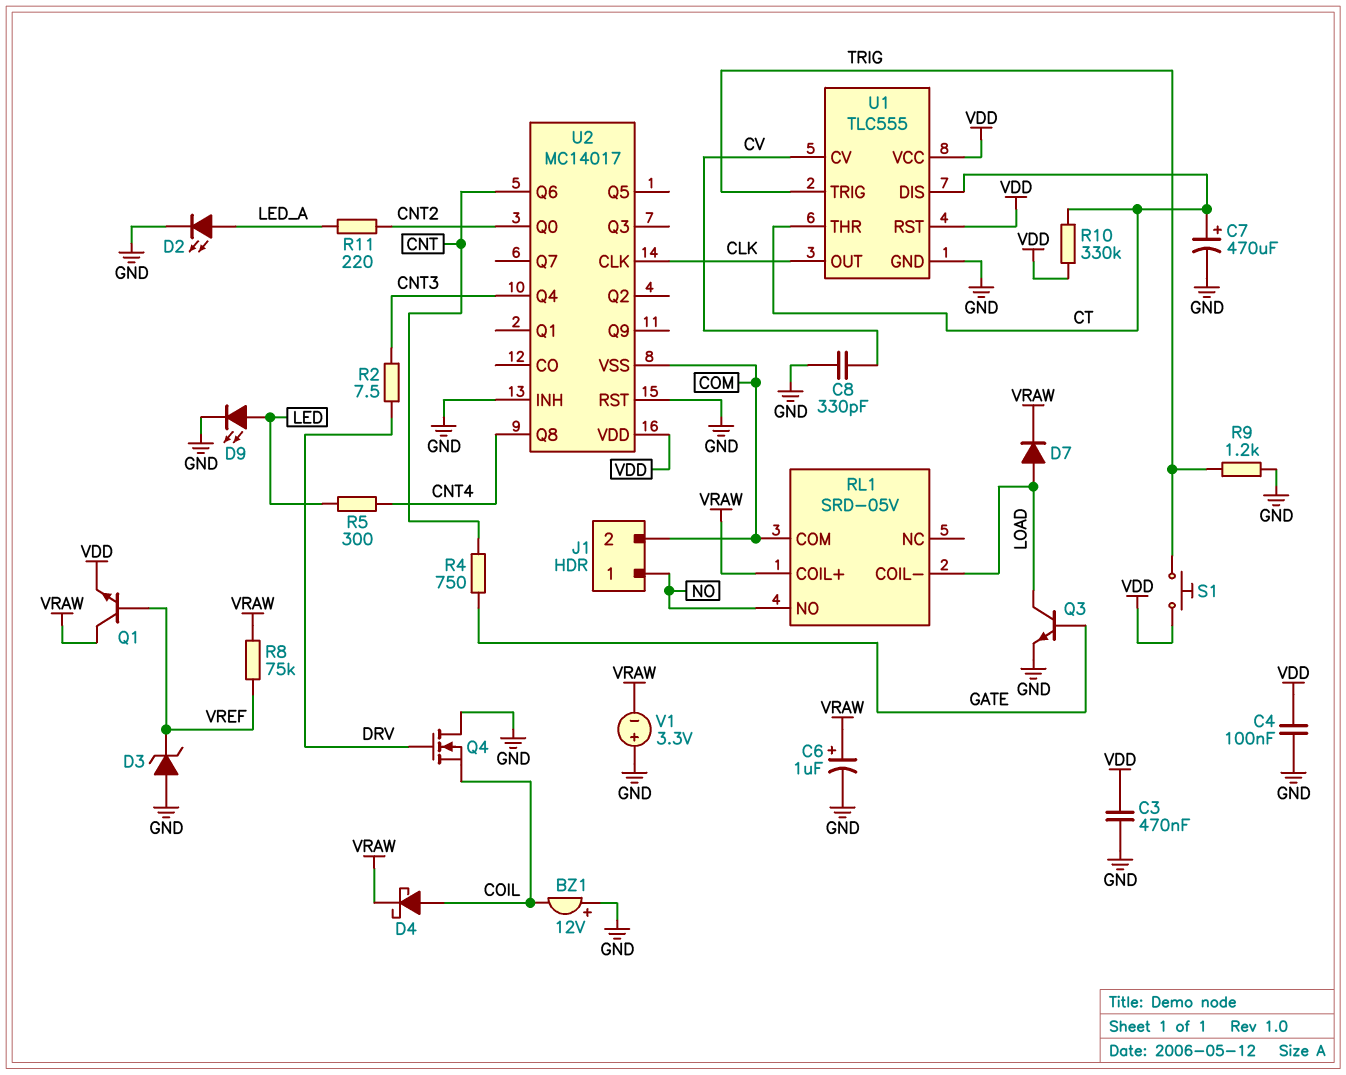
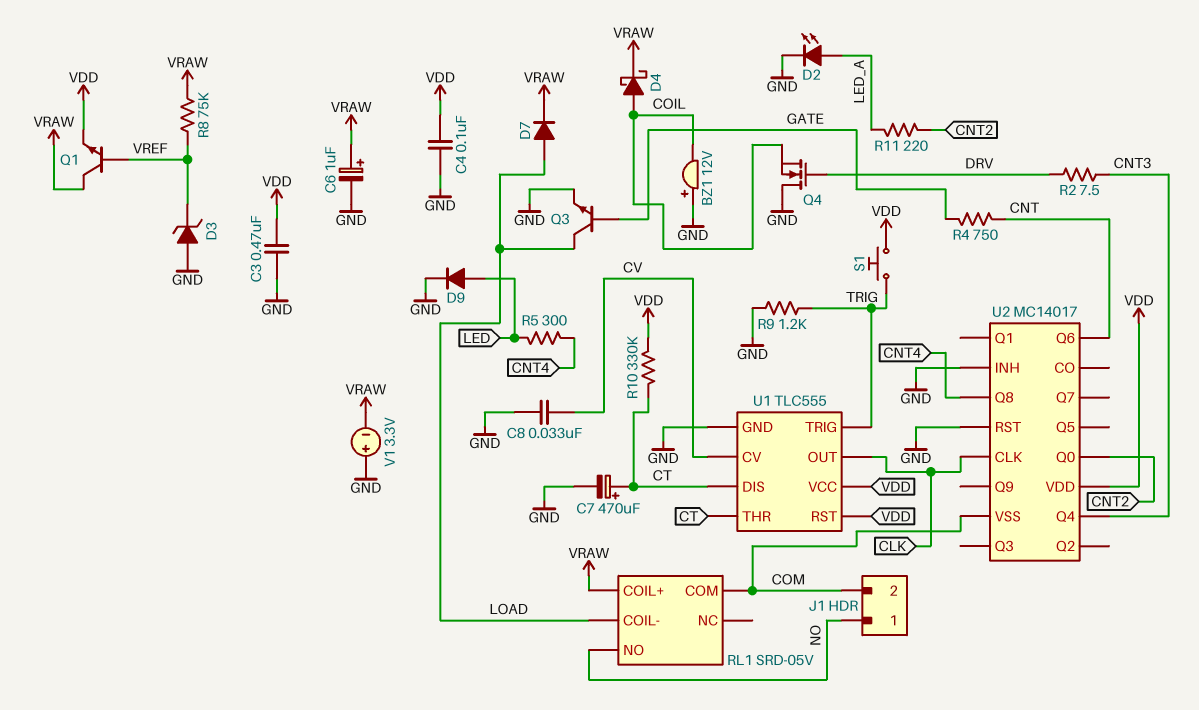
C8: 330pF (CV, GND) -> 33nF (CV, GND)
D9: LED (A LED, K GND) -> diode (A LED, K GND)

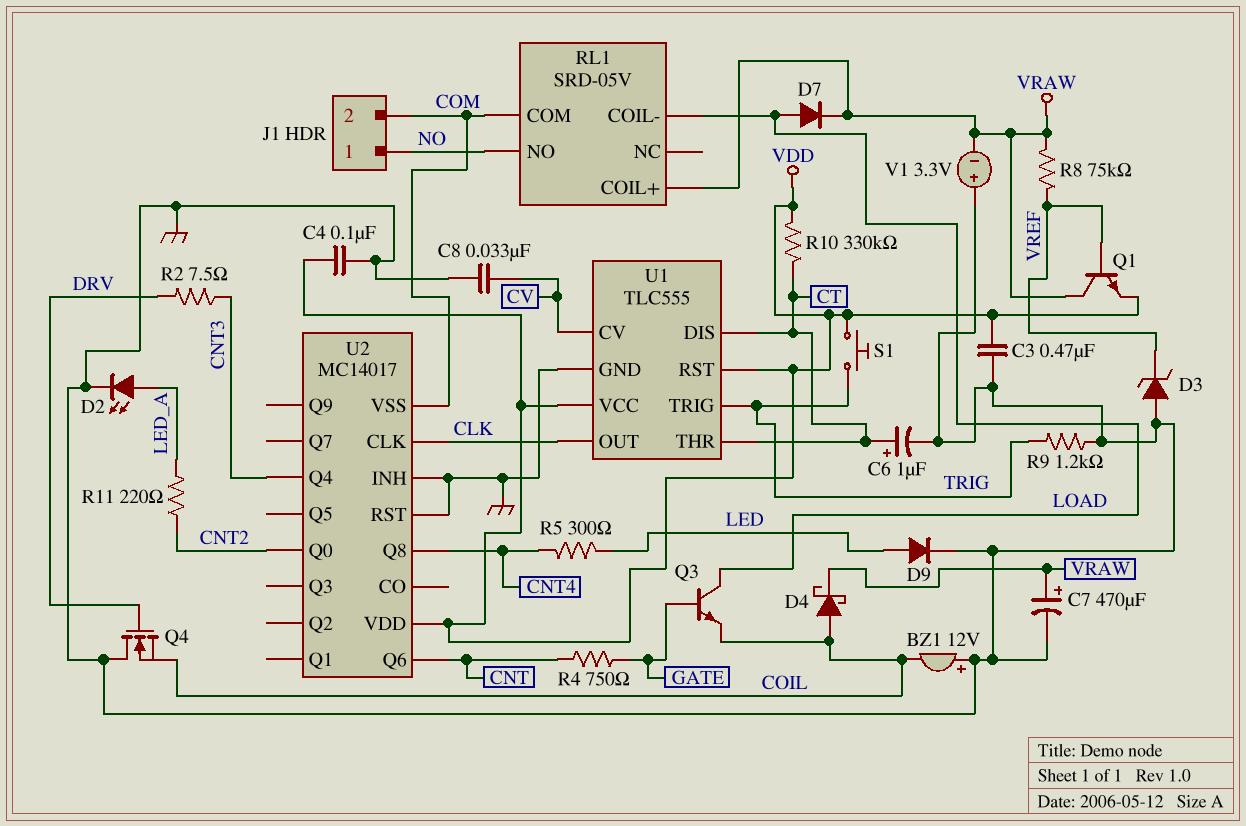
C6: 1uF (plus VRAW, minus GND) -> 1uF (plus CT, minus GND)
C7: 470uF (plus CT, minus GND) -> 470uF (plus VRAW, minus GND)
Q3: NPN (B GATE, C LOAD, E GND) -> NPN (B GATE, C LOAD, E COIL)

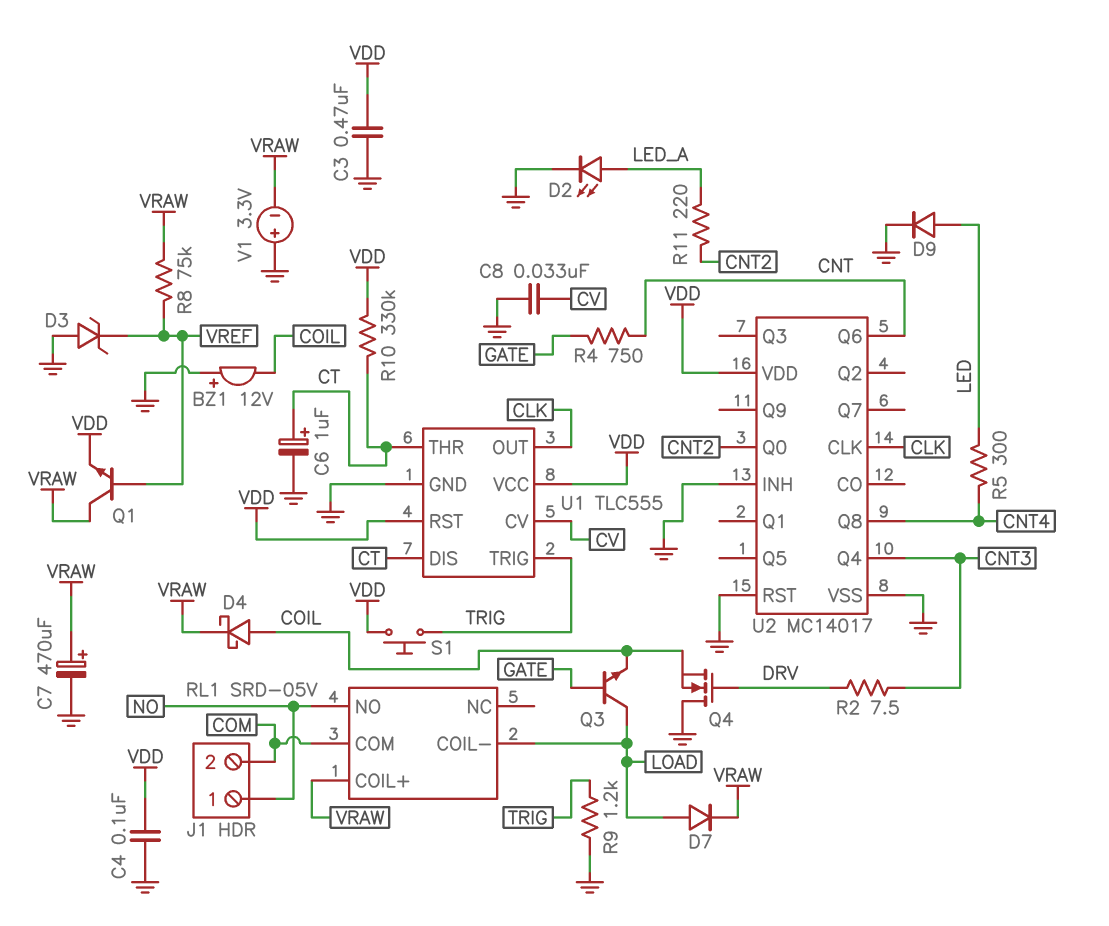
U2 pin VSS: COM -> GND

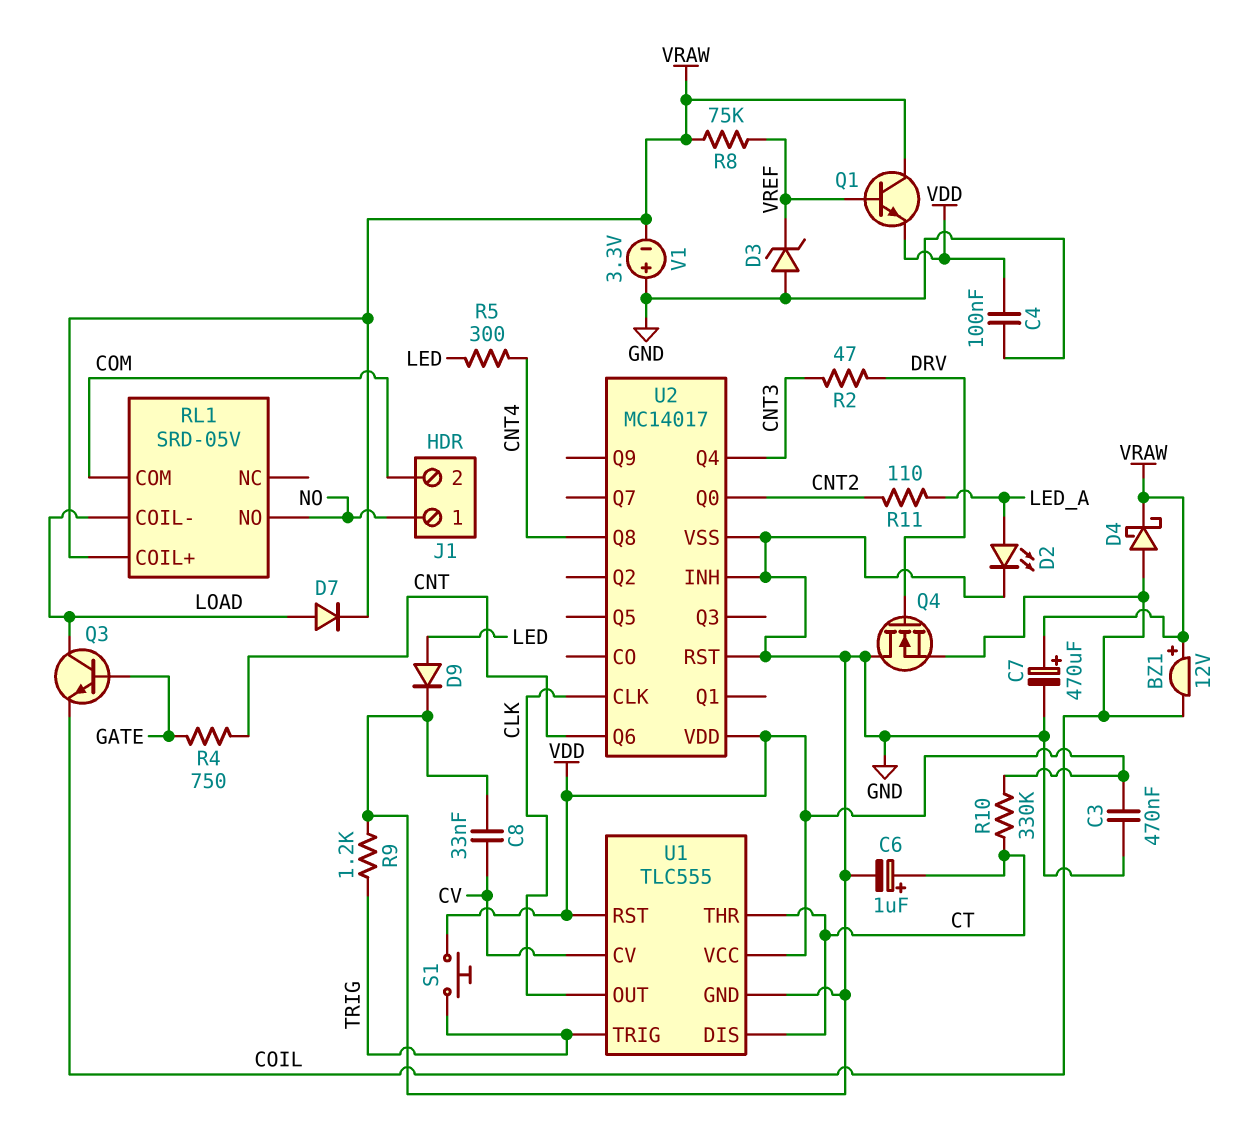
BZ1: buzzer 12V (plus GND, minus COIL) -> buzzer 12V (plus VRAW, minus COIL)
R2: 7.5 (CNT3, DRV) -> 47 (CNT3, DRV)
R11: 220 (CNT2, LED_A) -> 110 (CNT2, LED_A)

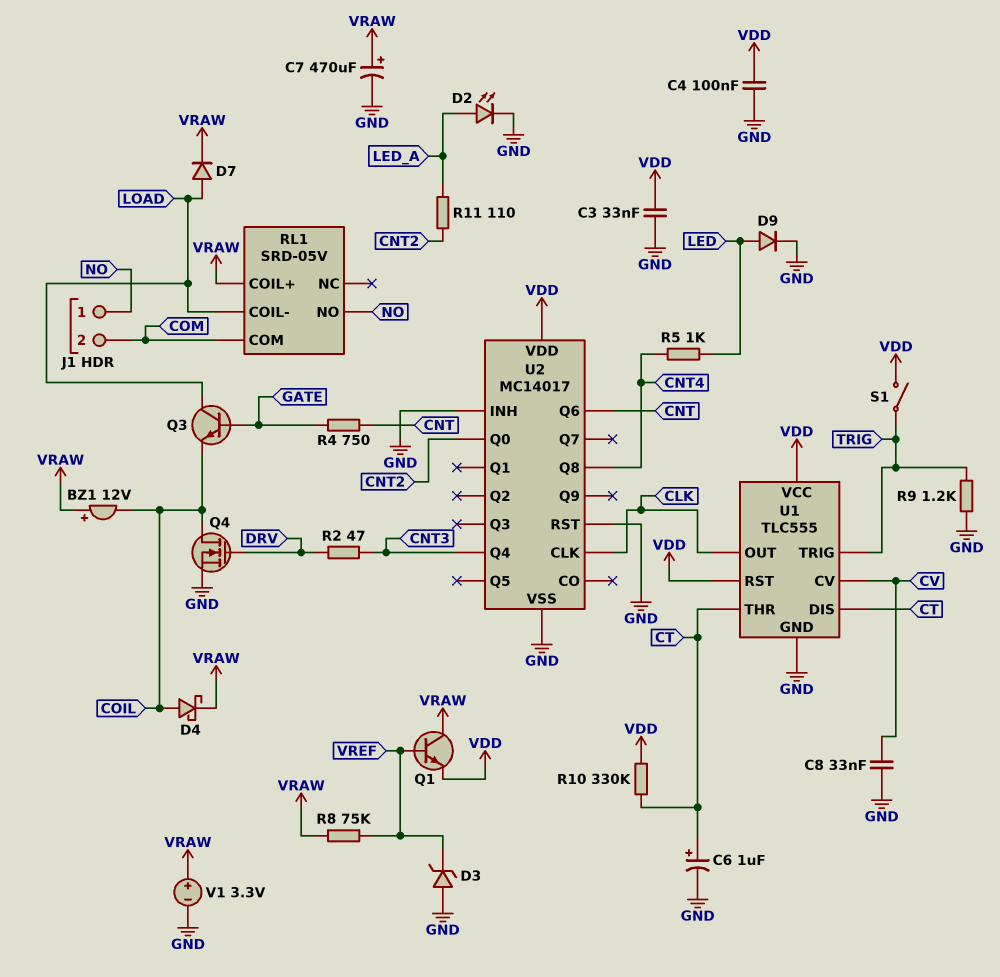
C3: 470nF (GND, VDD) -> 33nF (GND, VDD)
Q4: NMOS (G DRV, D GND, S COIL) -> NMOS (G DRV, D COIL, S GND)
R5: 300 (CNT4, LED) -> 1k (CNT4, LED)
S1: button (TRIG, VDD) -> switch (TRIG, VDD)
V1: 3.3V (plus GND, minus VRAW) -> 3.3V (plus VRAW, minus GND)

